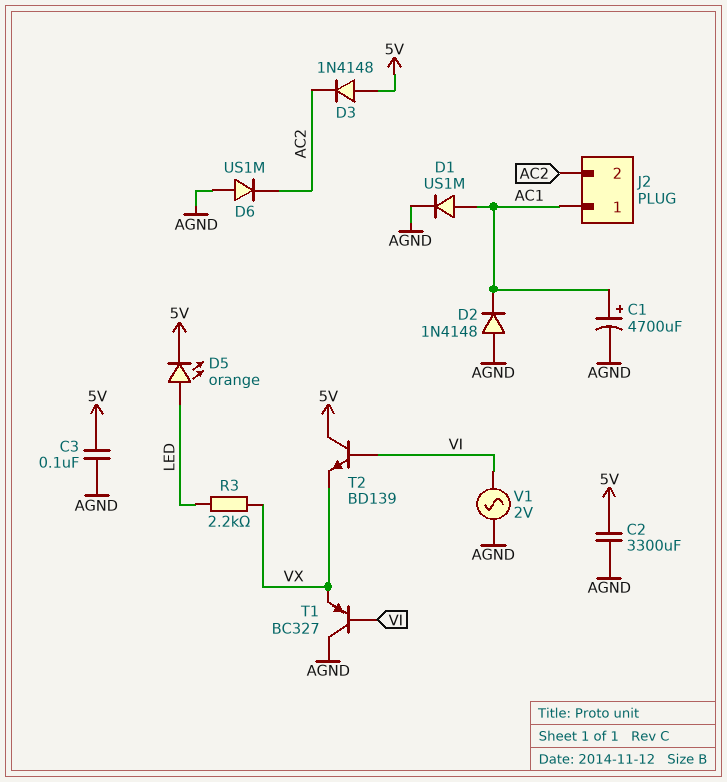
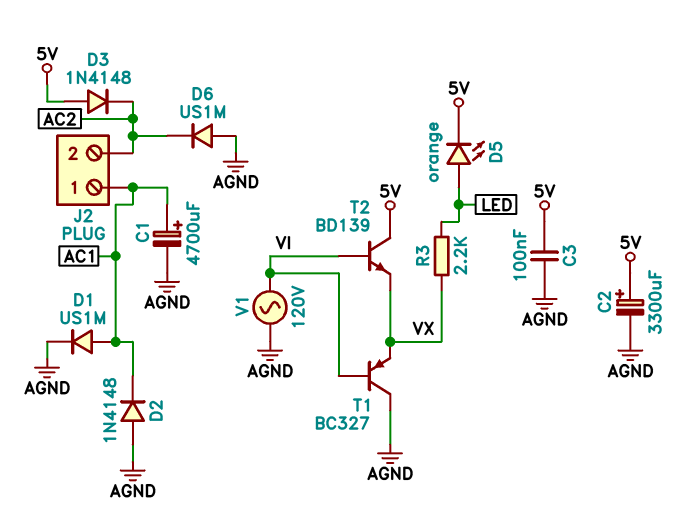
C2: 3300uF (5V, AGND) -> 3300uF (plus 5V, minus AGND)
V1: AC 2V (AGND, VI) -> AC 120V (AGND, VI)

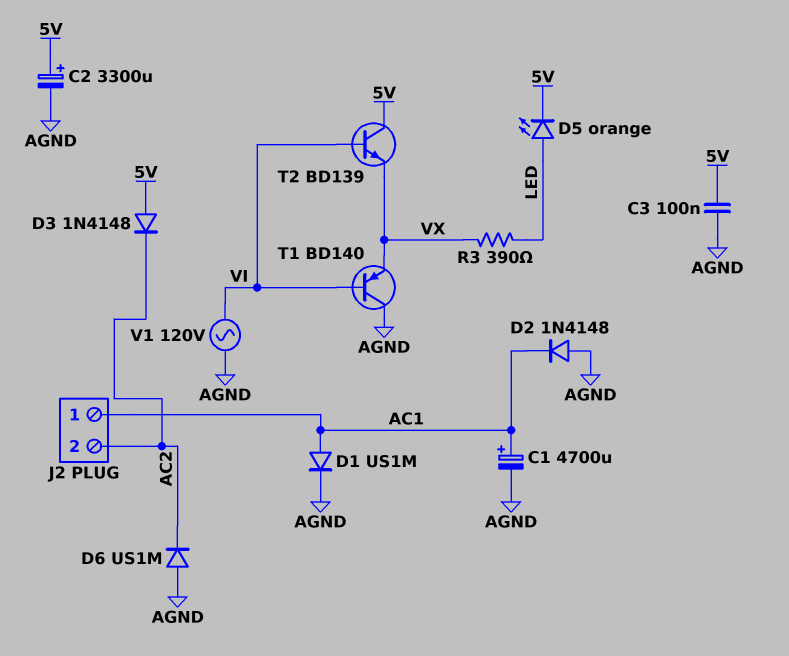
R3: 2.2k (LED, VX) -> 390 (LED, VX)
T1: PNP BC327 (B VI, C AGND, E VX) -> PNP BD140 (B VI, C AGND, E VX)

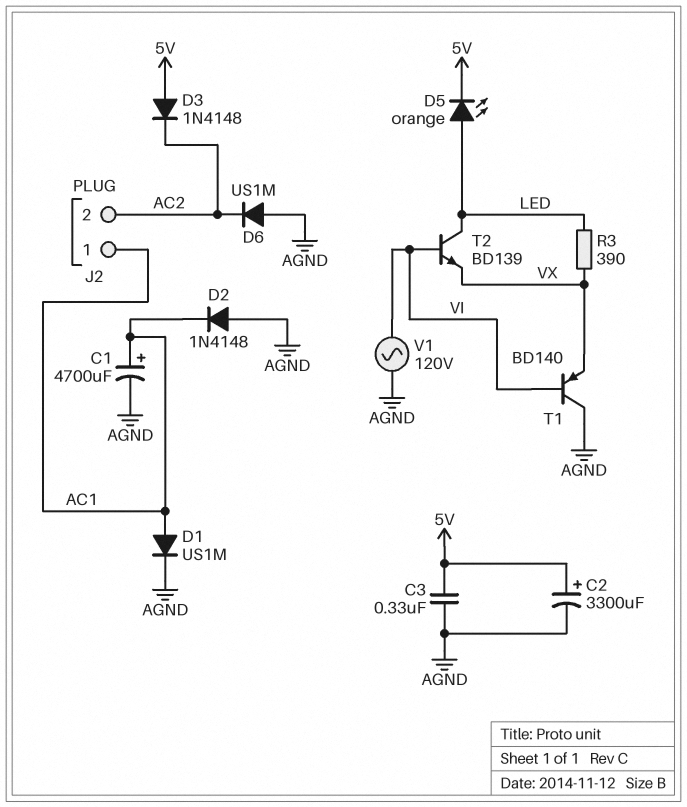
C3: 100nF (5V, AGND) -> 330nF (5V, AGND)
T2: NPN BD139 (B VI, C 5V, E VX) -> NPN BD139 (B VI, C LED, E VX)

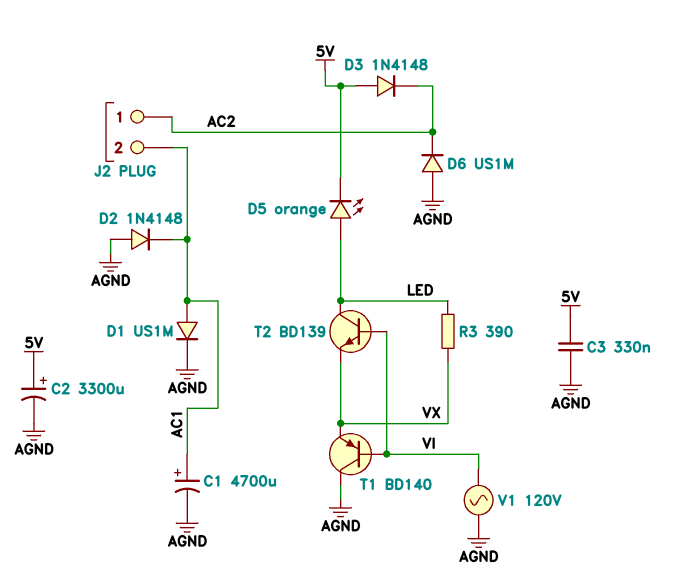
J2 pin 1: AC1 -> AC2
J2 pin 2: AC2 -> AC1

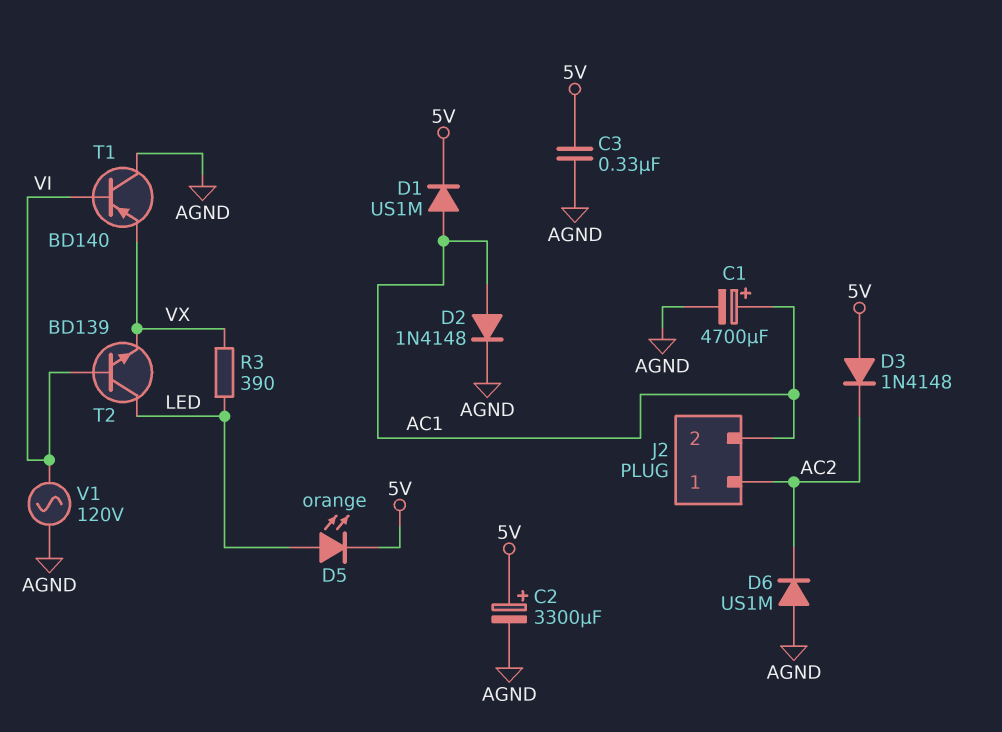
D1: diode US1M (A AC1, K AGND) -> diode US1M (A AC1, K 5V)
D2: diode 1N4148 (A AGND, K AC1) -> diode 1N4148 (A AC1, K AGND)

